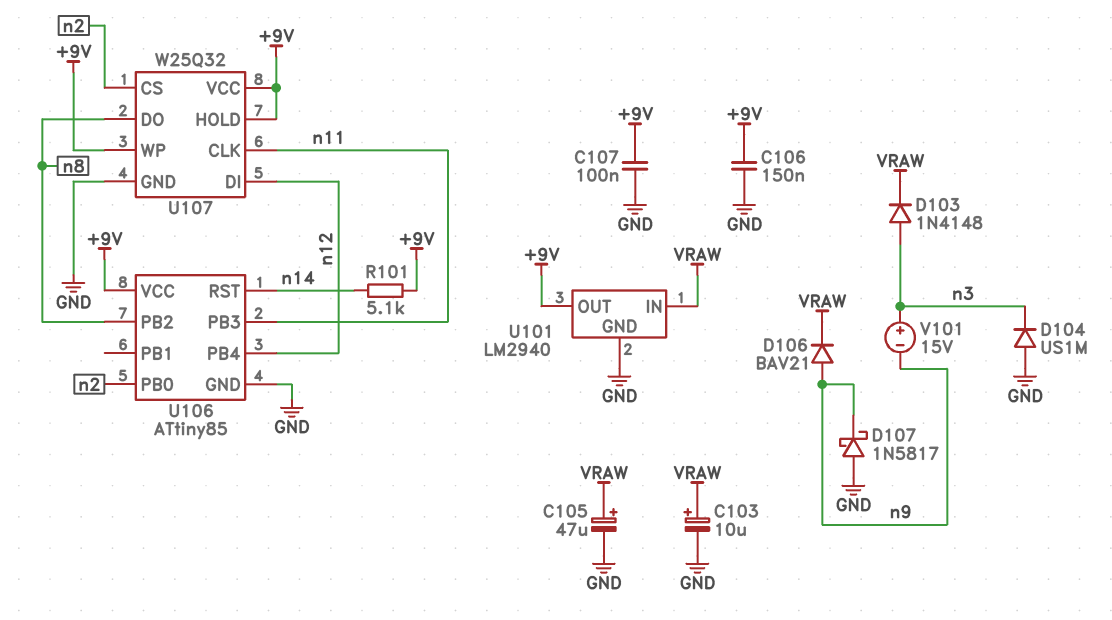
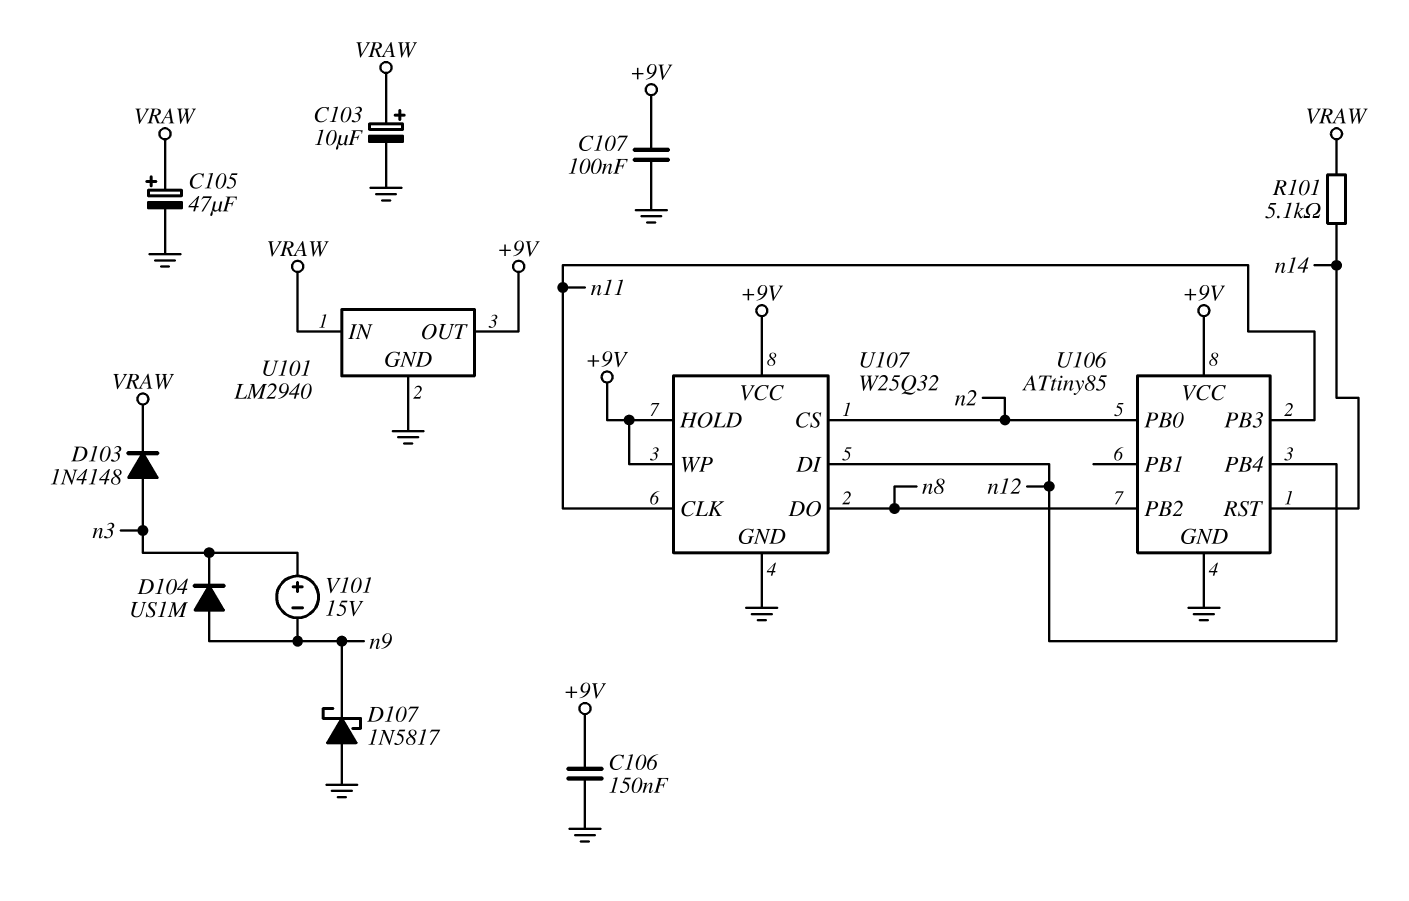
D104: diode US1M (A GND, K n3) -> diode US1M (A n9, K n3)
D106: diode BAV21 (A n9, K VRAW) -> none
R101: 5.1k (+9V, n14) -> 5.1k (VRAW, n14)

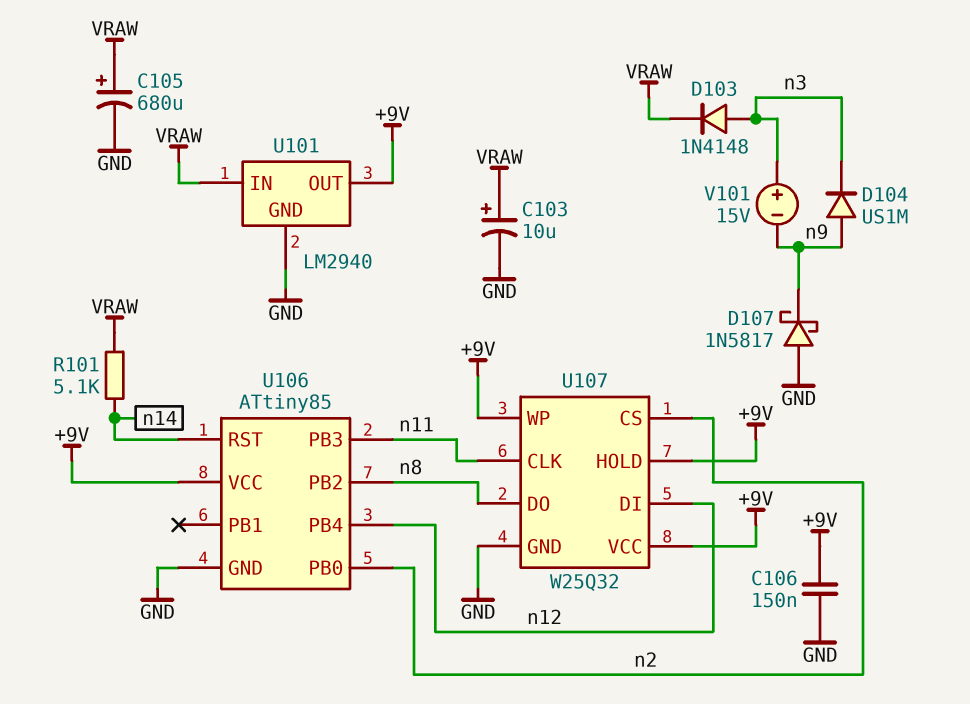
C105: 47uF (plus VRAW, minus GND) -> 680uF (plus VRAW, minus GND)
C107: 100nF (+9V, GND) -> none

